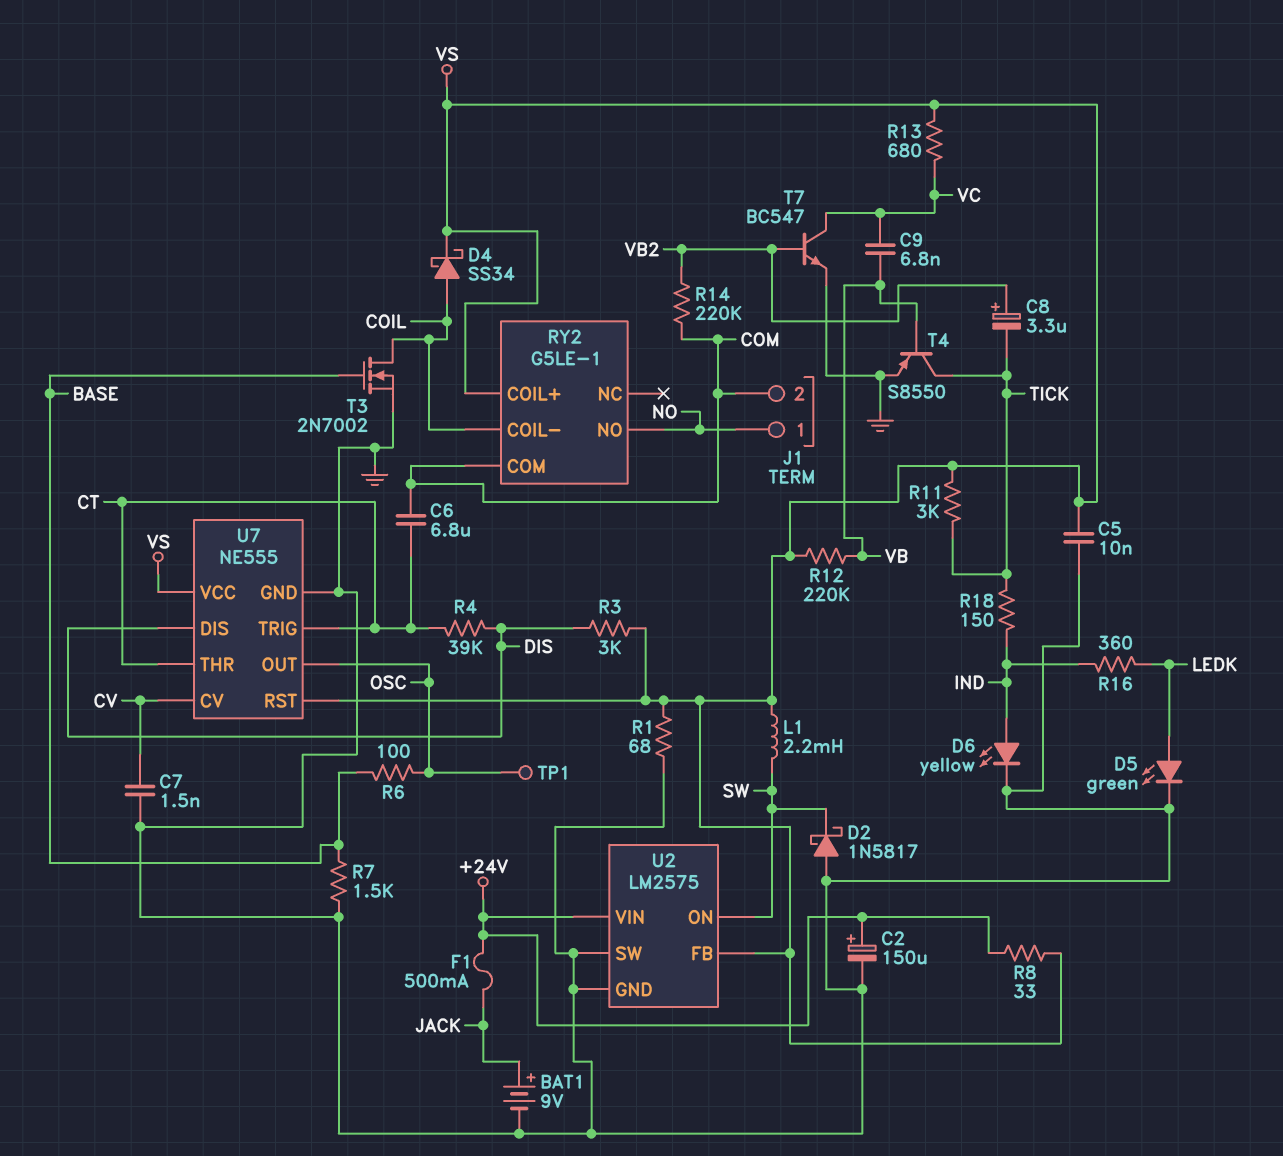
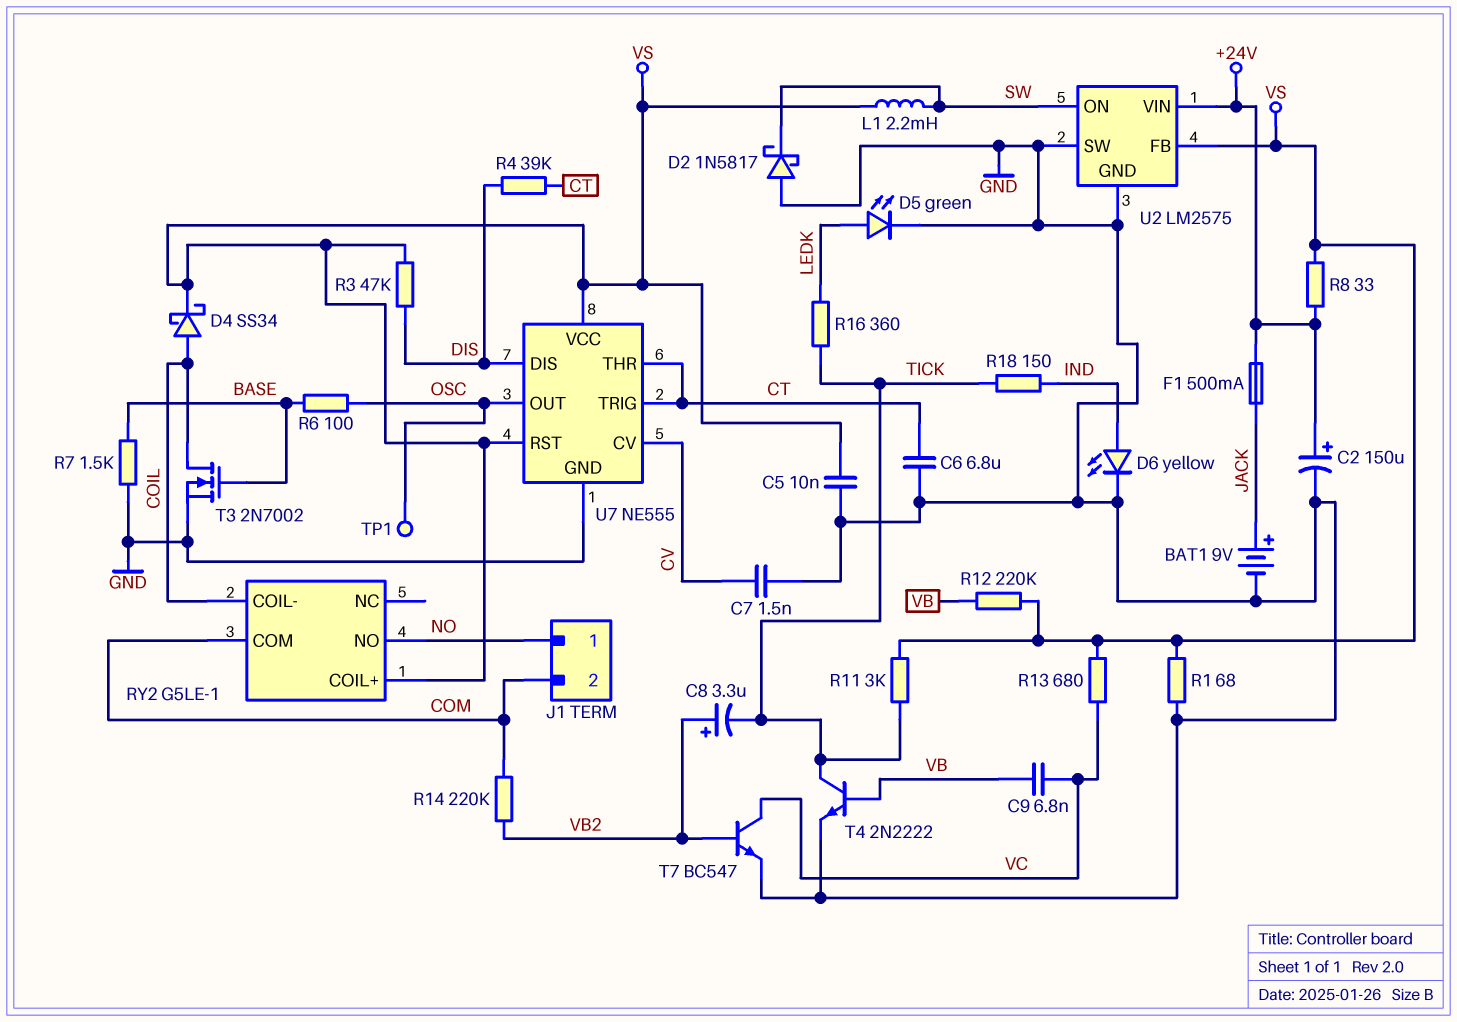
C6: 6.8uF (COM, CT) -> 6.8uF (CT, GND)
R3: 3k (DIS, VS) -> 47k (DIS, VS)
R16: 360 (IND, LEDK) -> 360 (LEDK, TICK)
T4: PNP S8550 (B VB, C TICK, E GND) -> NPN 2N2222 (B VB, C TICK, E GND)

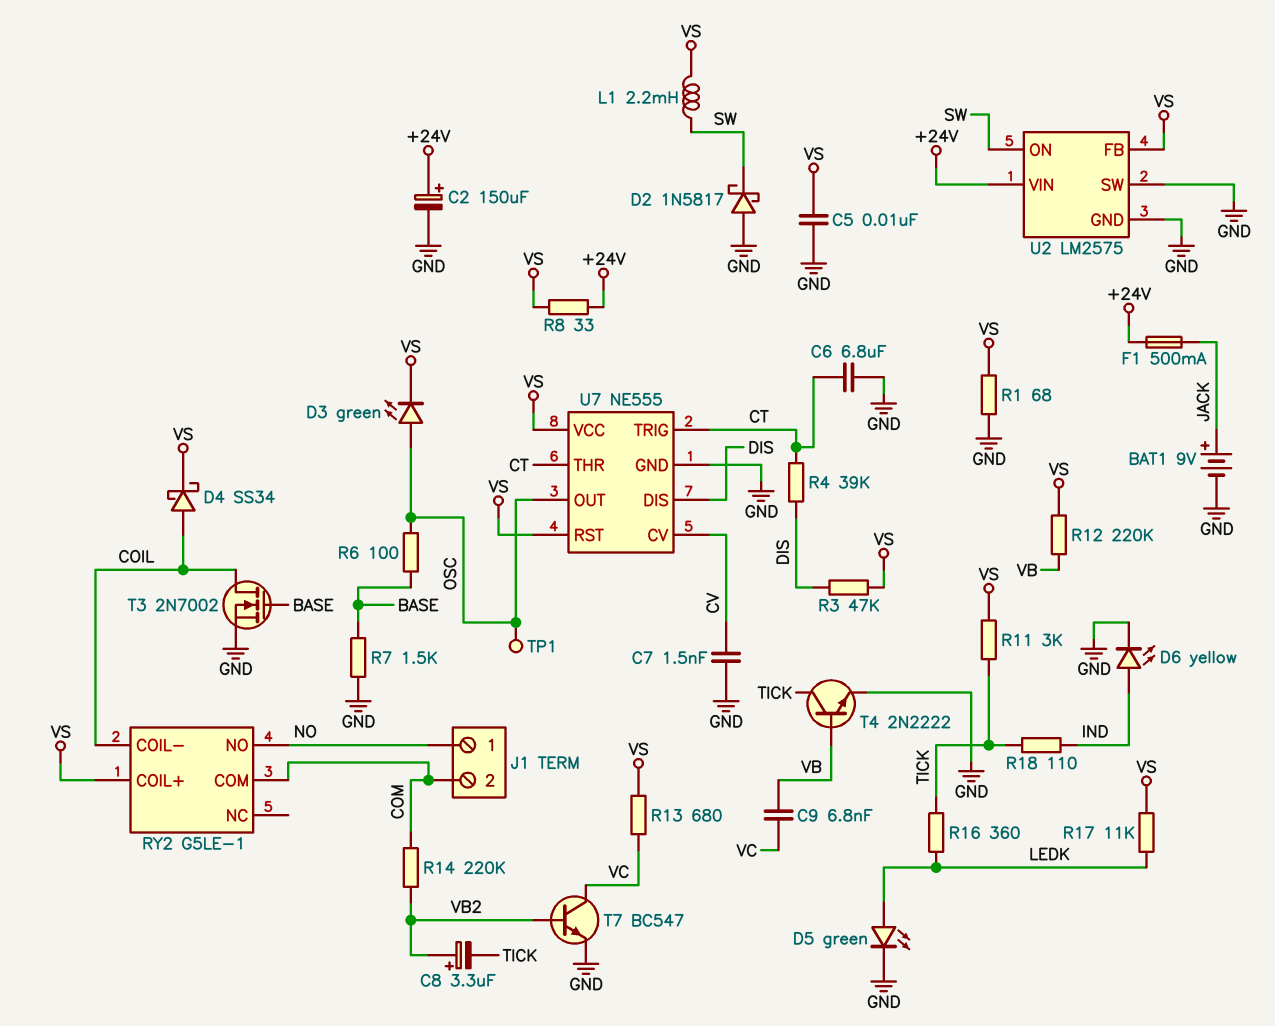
D3: none -> LED green (A OSC, K VS)
R17: none -> 11k (LEDK, VS)
R18: 150 (IND, TICK) -> 110 (IND, TICK)

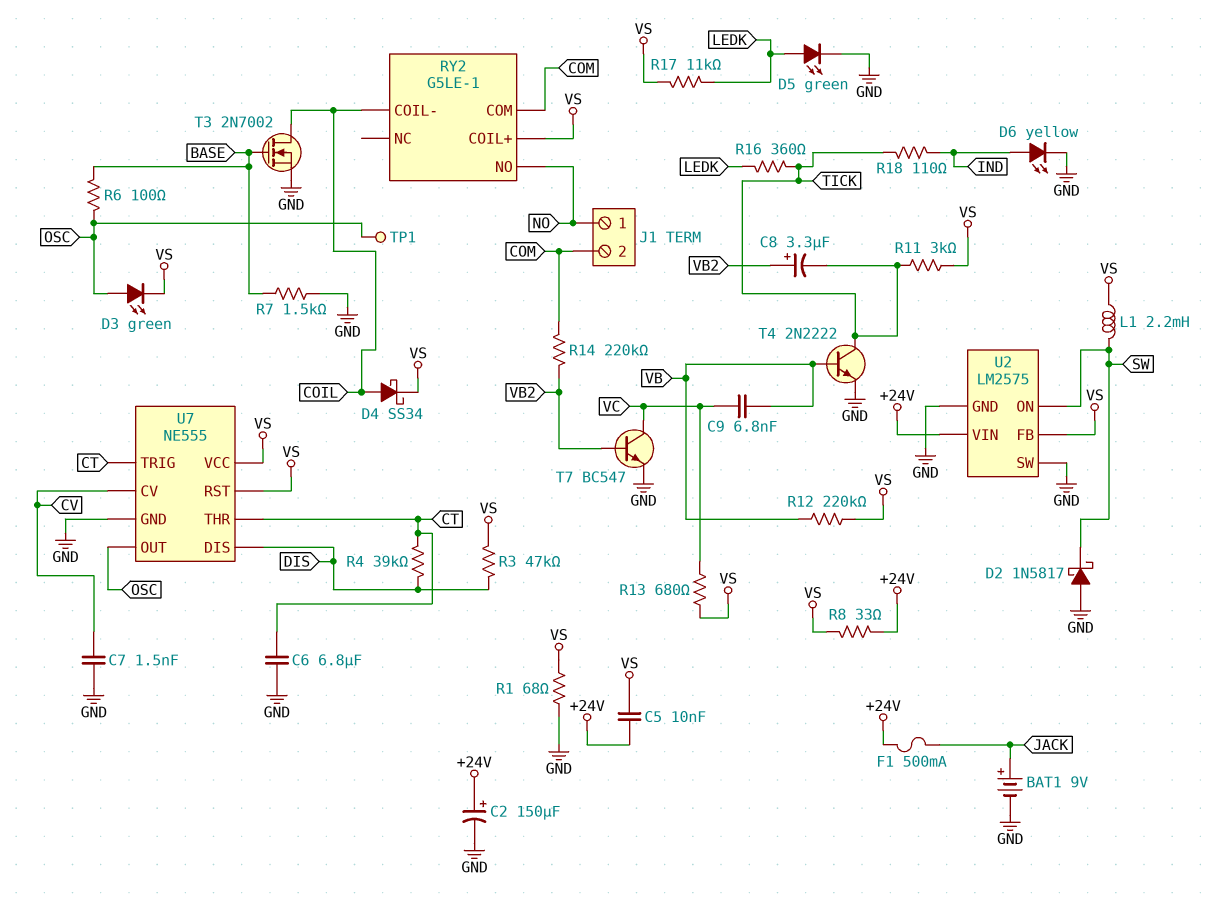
C5: 10nF (GND, VS) -> 10nF (+24V, VS)

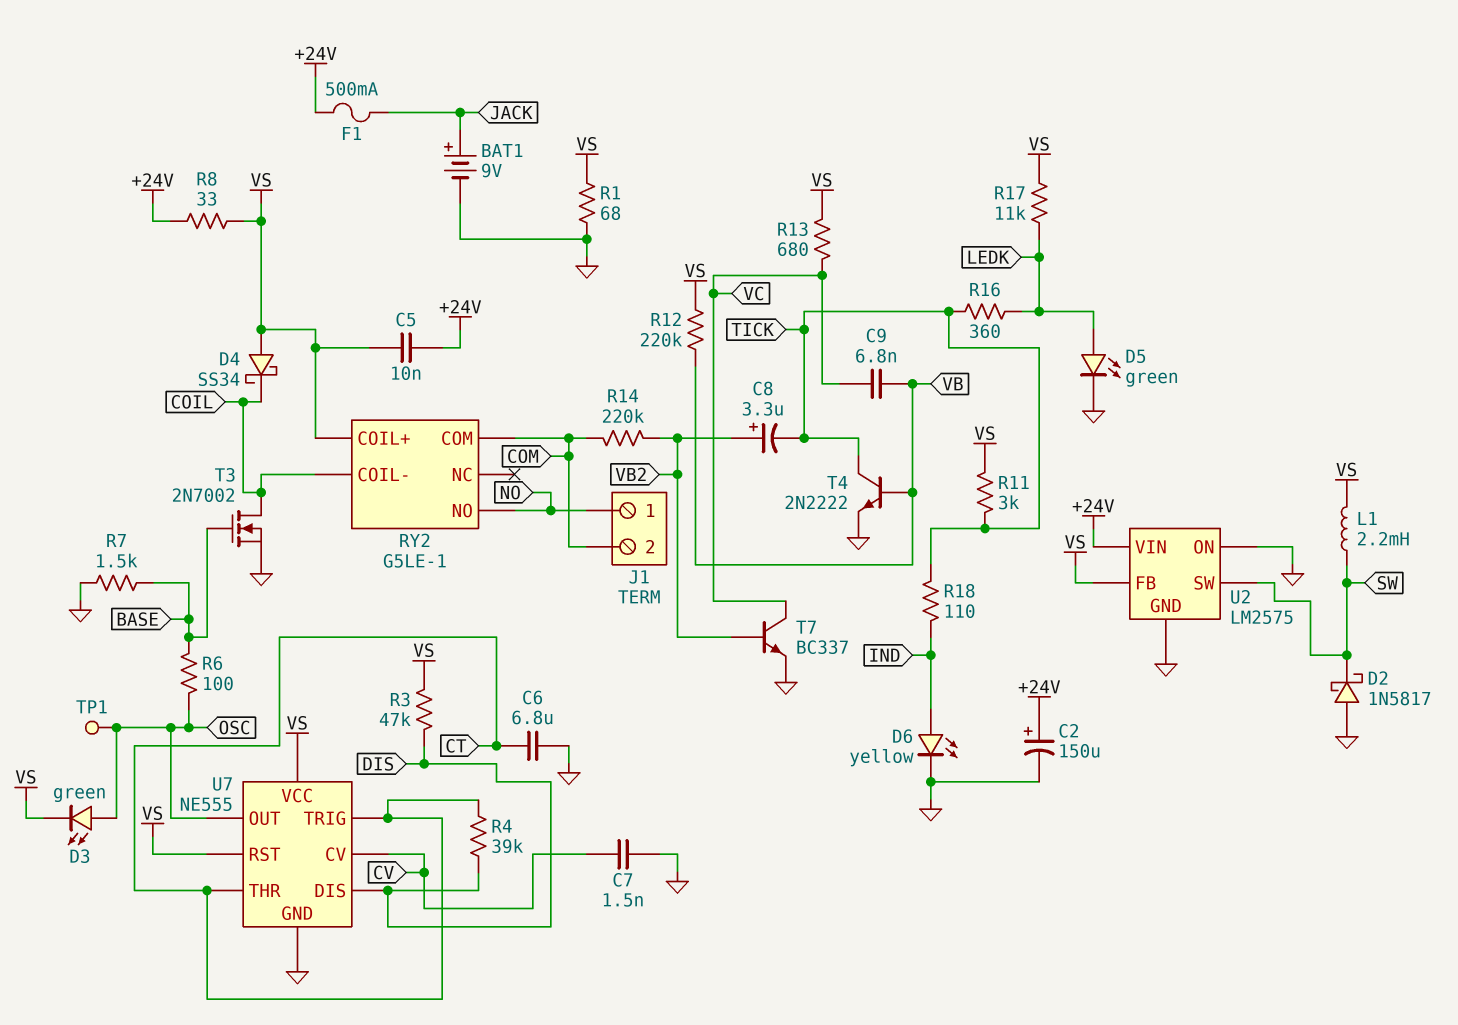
D4: schottky SS34 (A COIL, K VS) -> schottky SS34 (A VS, K COIL)
T7: NPN BC547 (B VB2, C VC, E GND) -> NPN BC337 (B VB2, C VC, E GND)
U2 pin ON: SW -> GND
U2 pin SW: GND -> SW

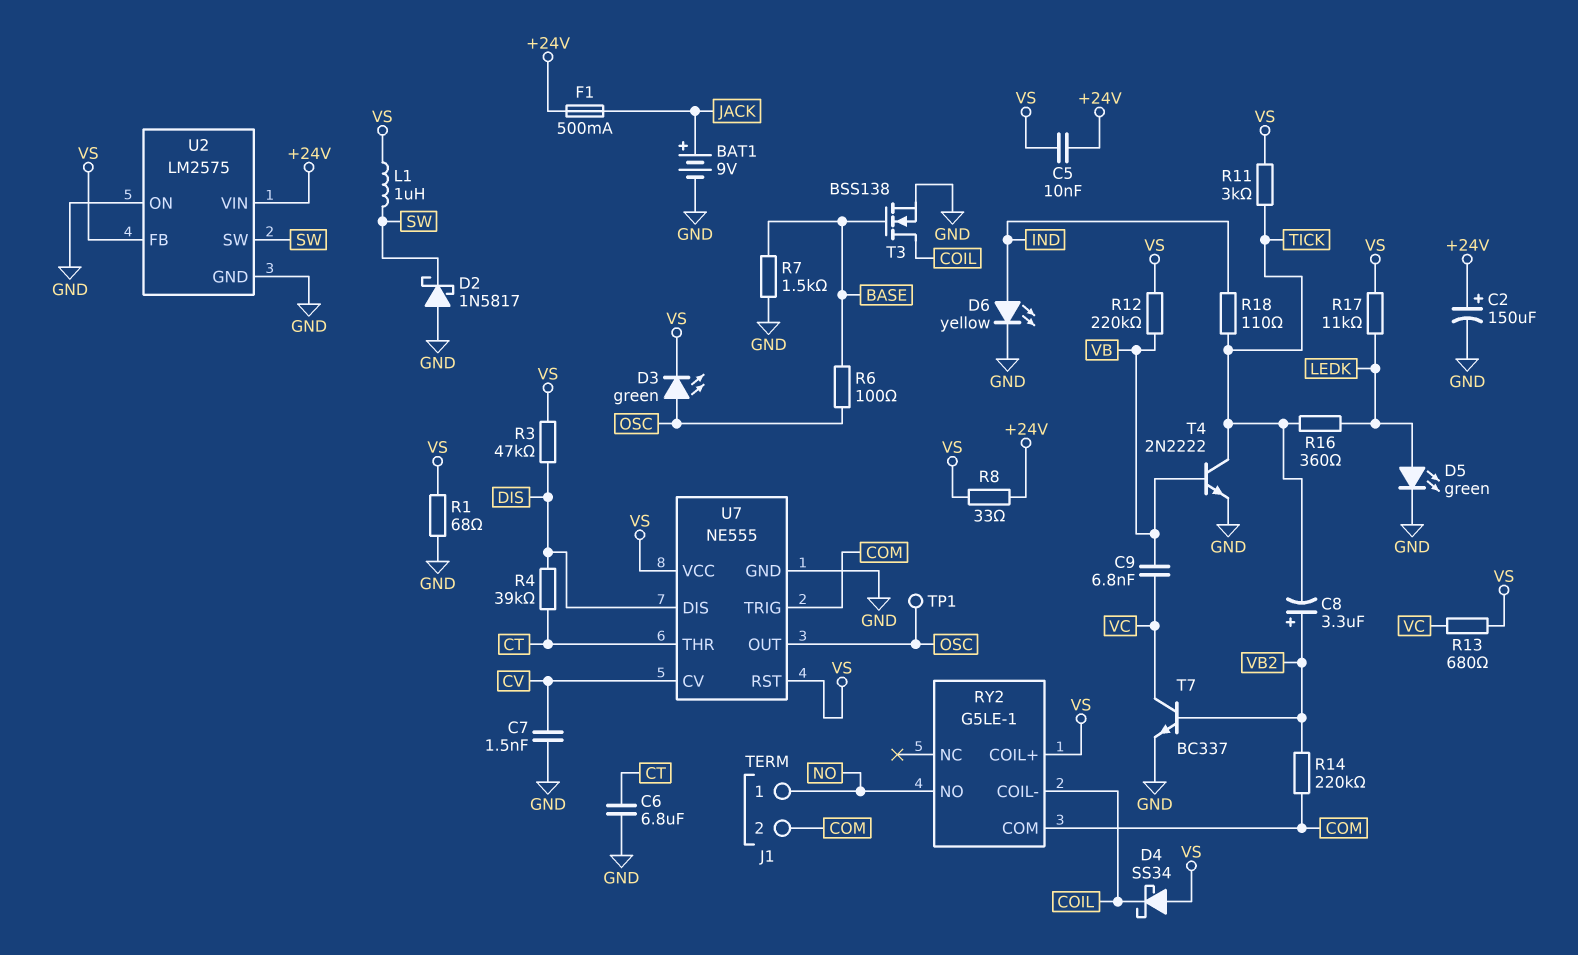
L1: 2.2mH (SW, VS) -> 1uH (SW, VS)
T3: NMOS 2N7002 (G BASE, D COIL, S GND) -> NMOS BSS138 (G BASE, D COIL, S GND)
U7 pin TRIG: CT -> COM

